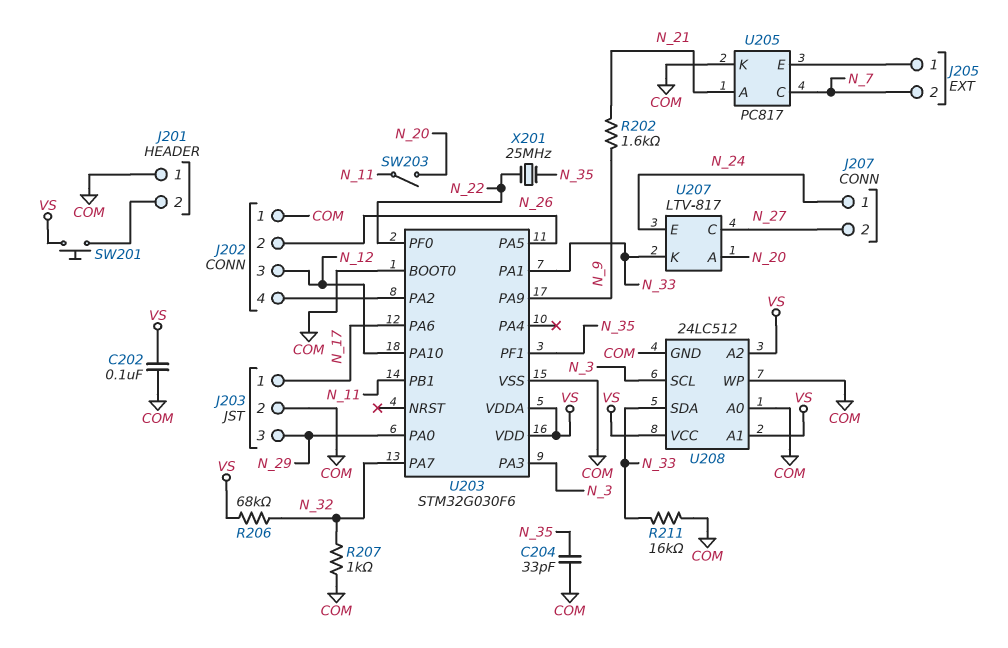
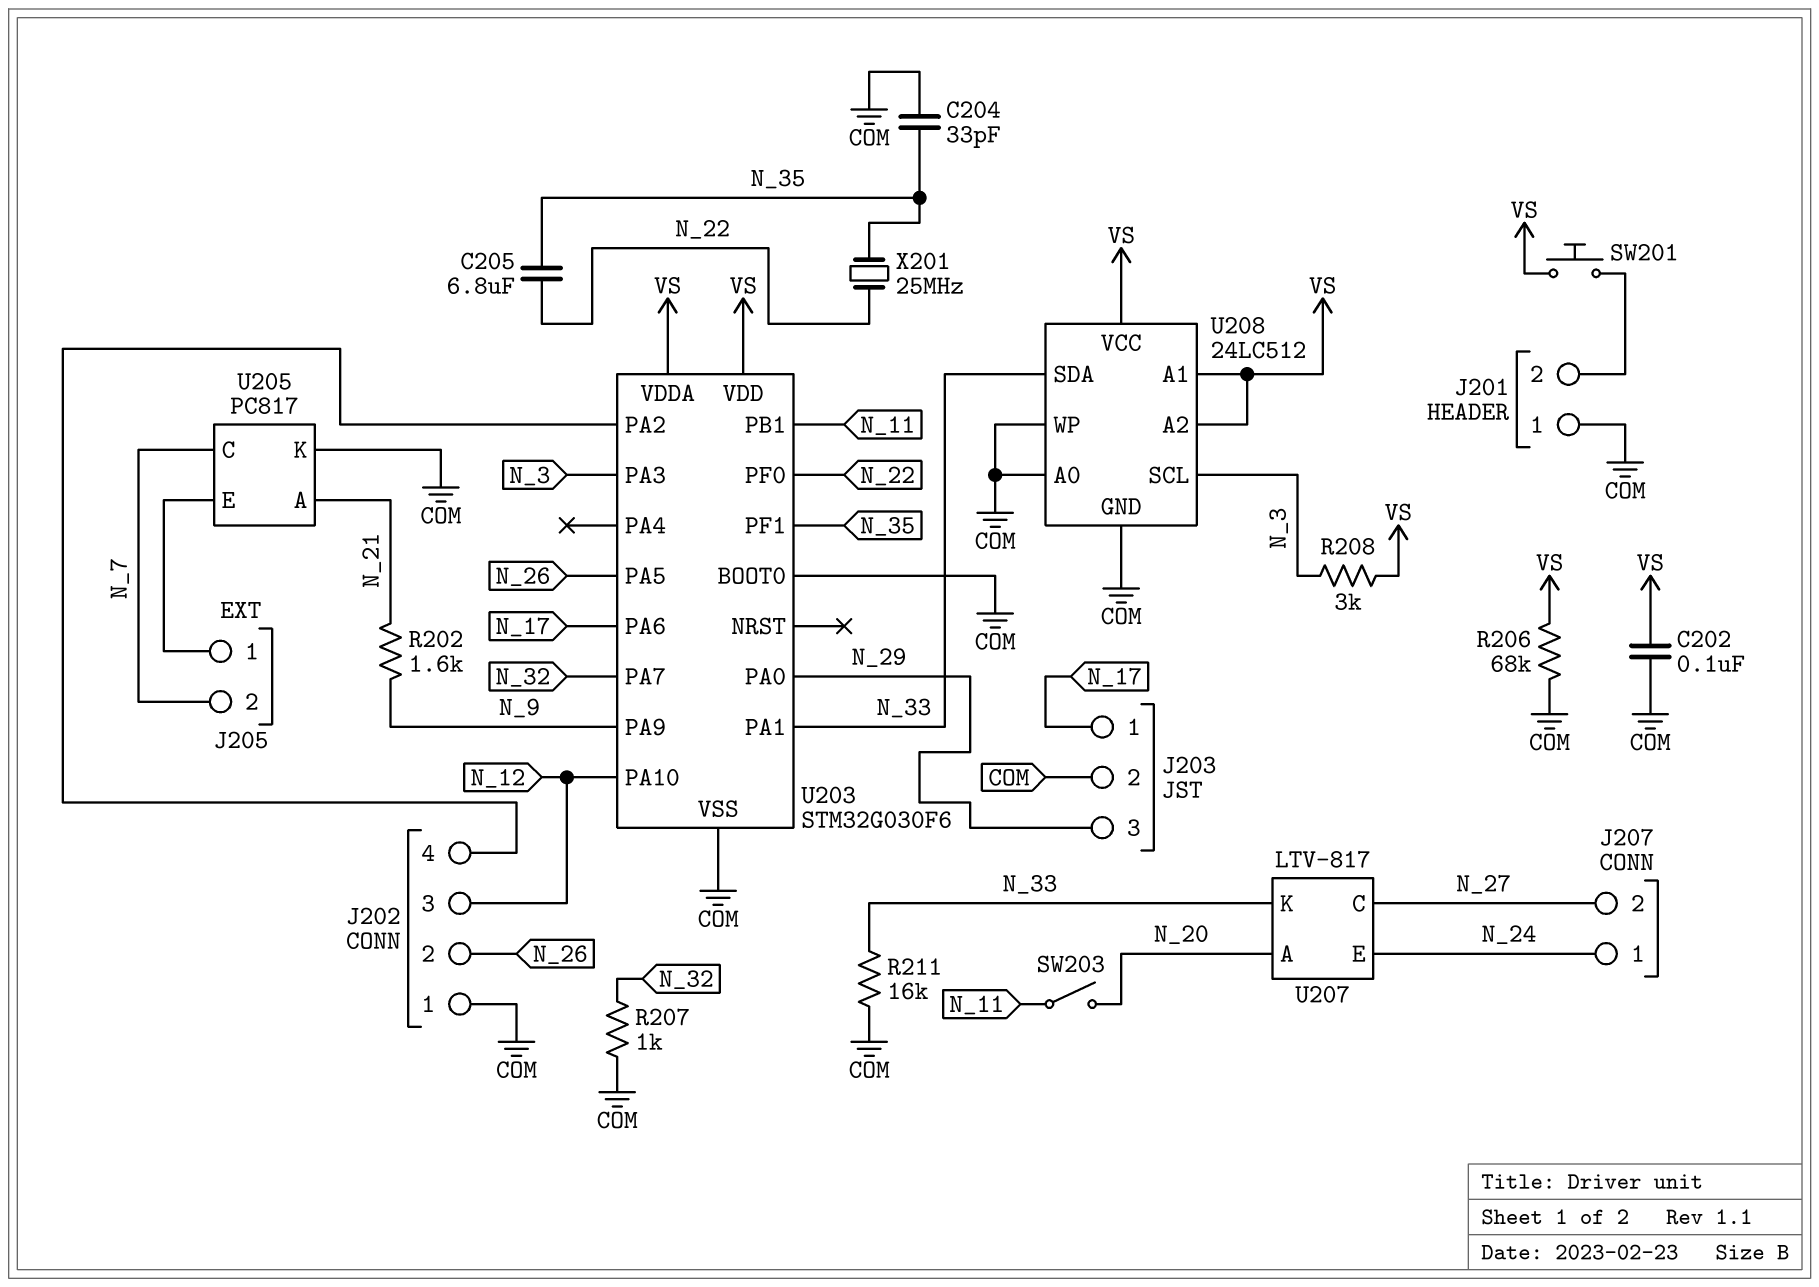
C205: none -> 6.8uF (N_22, N_35)
R206: 68k (N_32, VS) -> 68k (COM, VS)
R208: none -> 3k (N_3, VS)

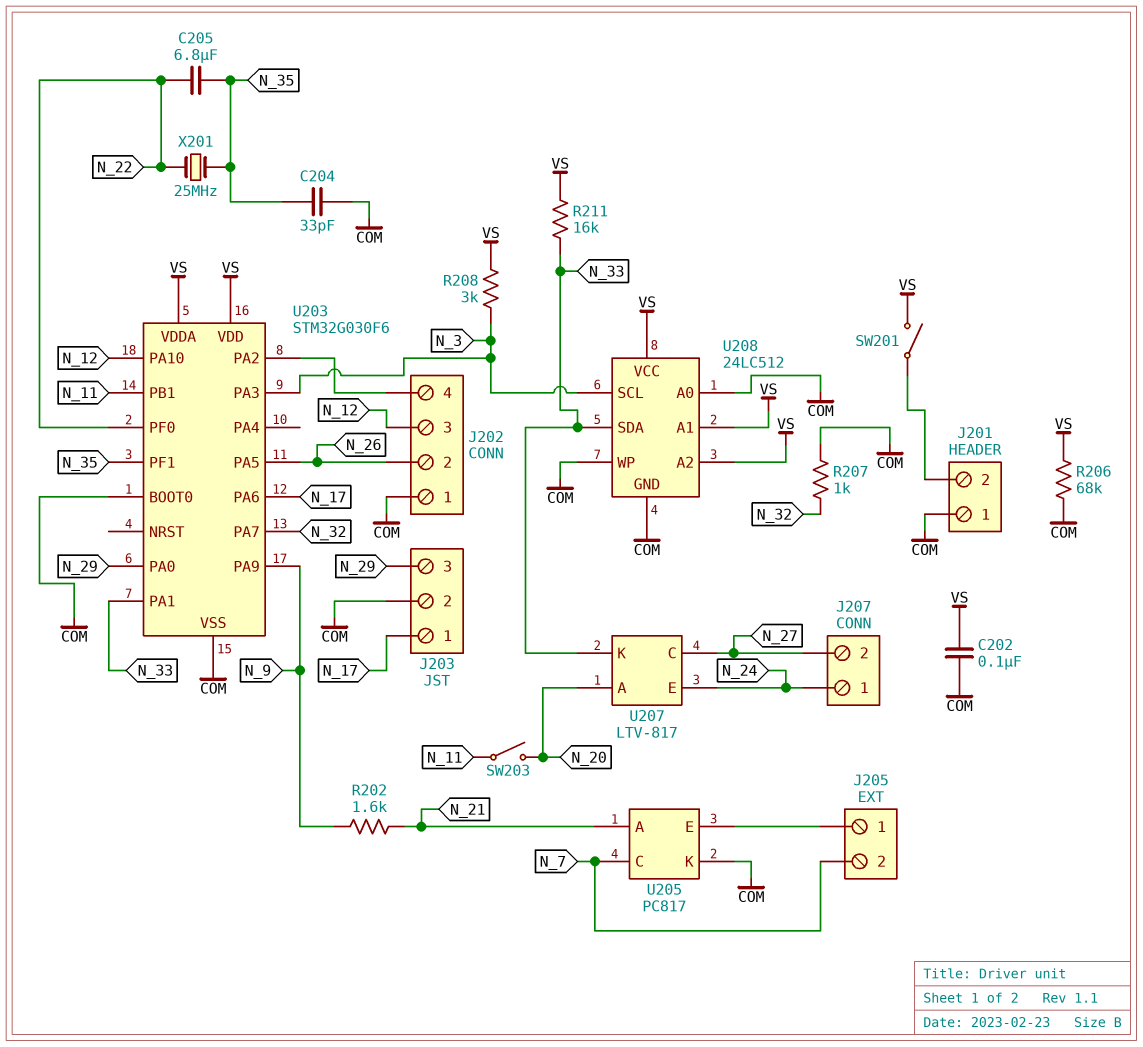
R211: 16k (COM, N_33) -> 16k (N_33, VS)
SW201: button (J201/2, VS) -> switch (J201/2, VS)

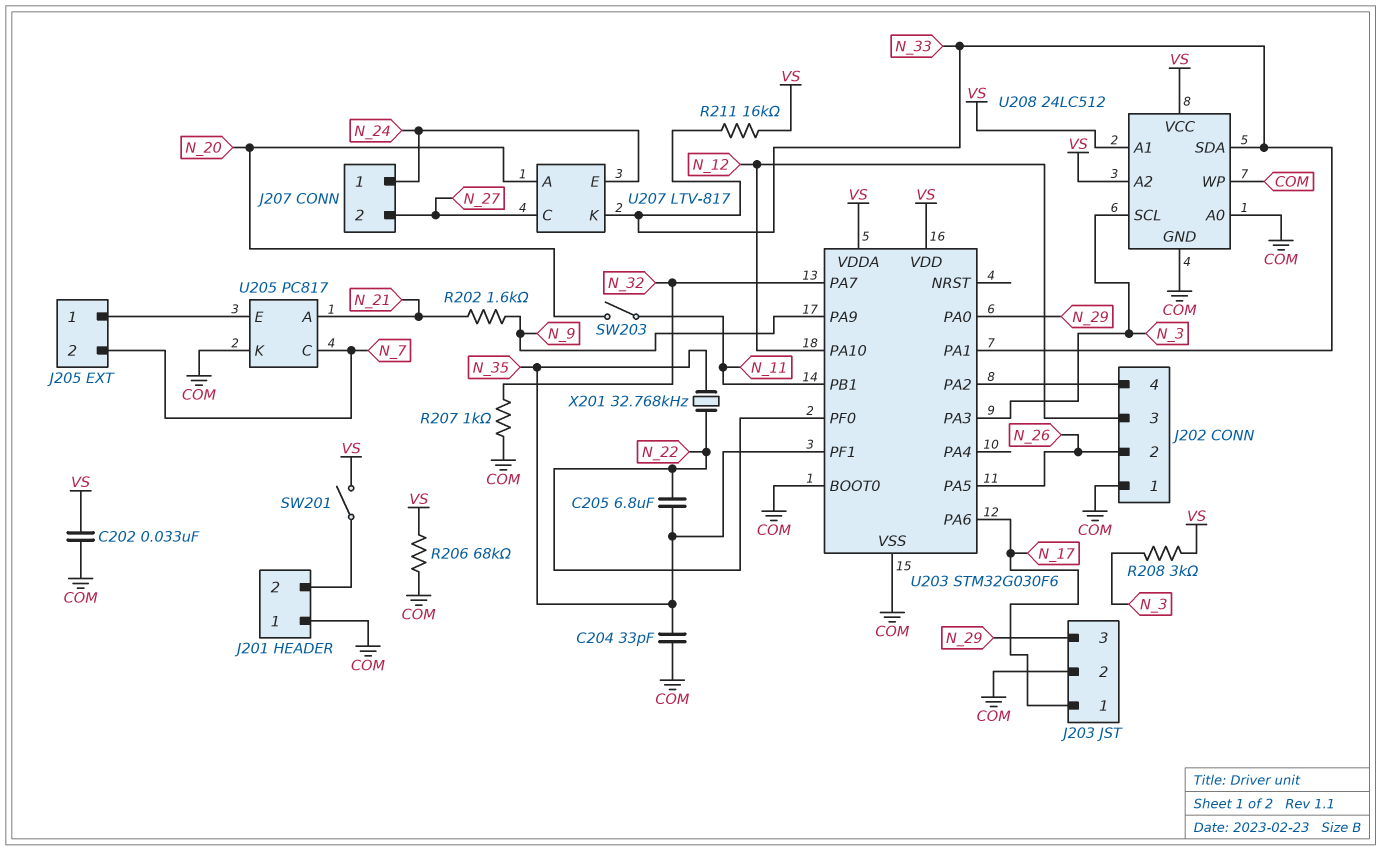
C202: 100nF (COM, VS) -> 33nF (COM, VS)
X201: 25MHz (N_22, N_35) -> 32.768kHz (N_22, N_35)

